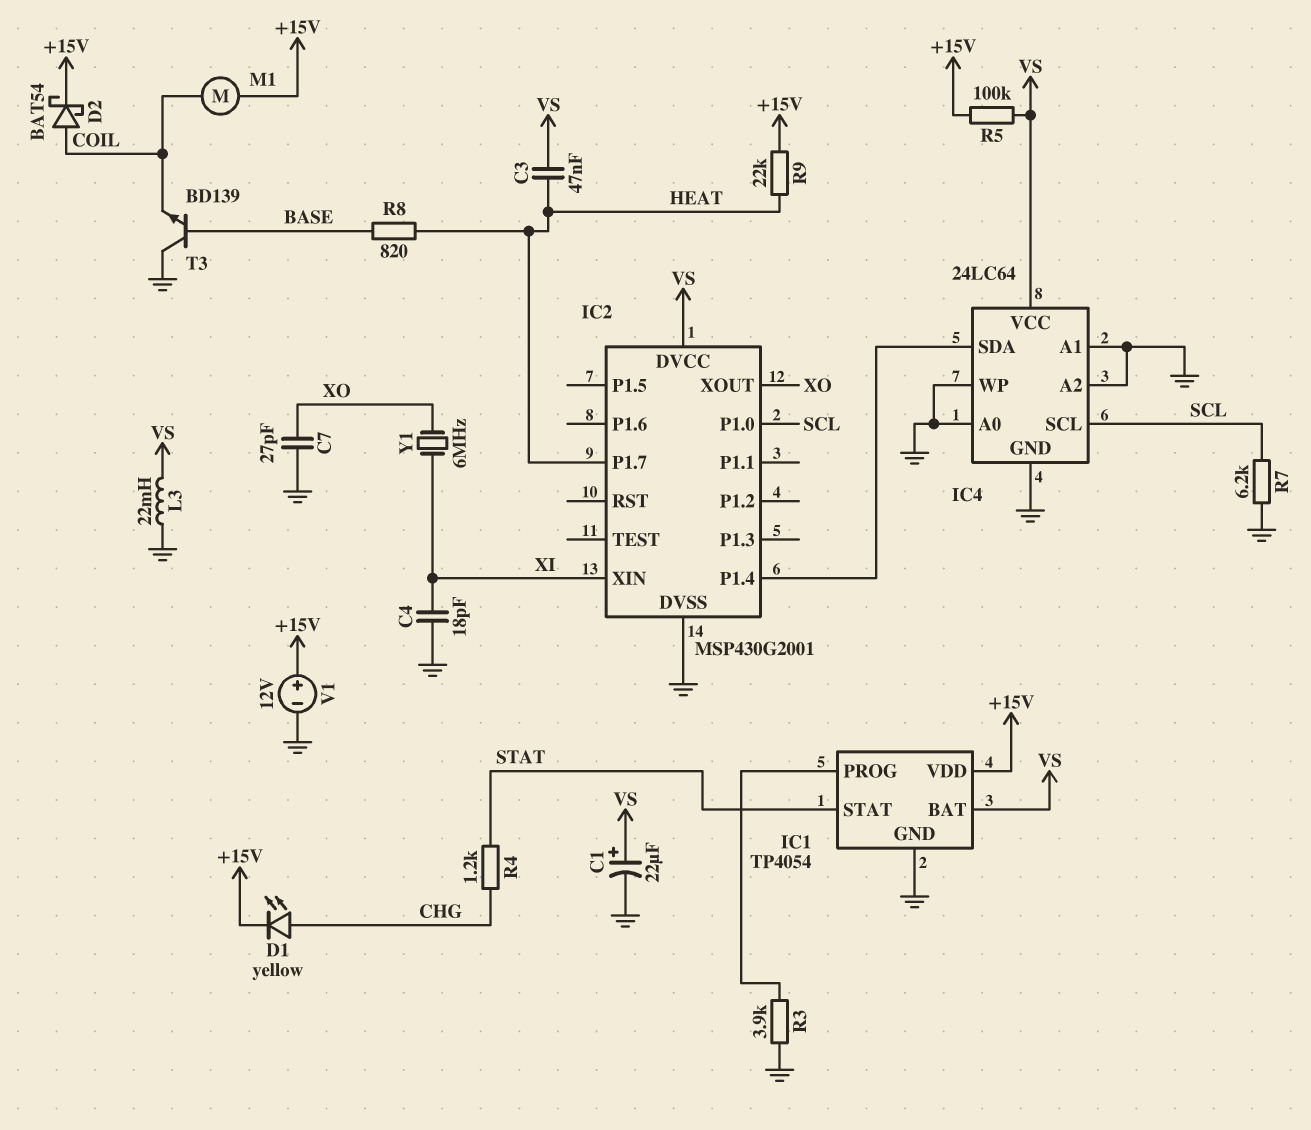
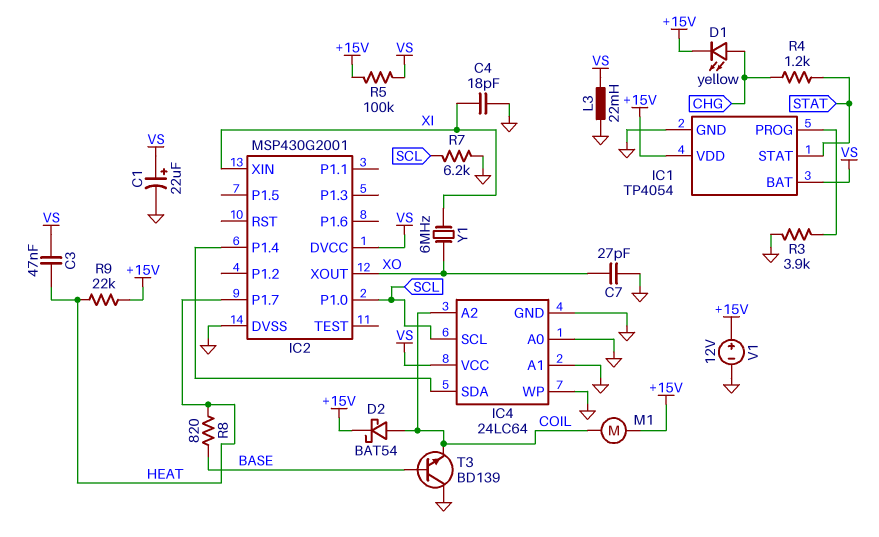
IC4 pin A2: GND -> COIL

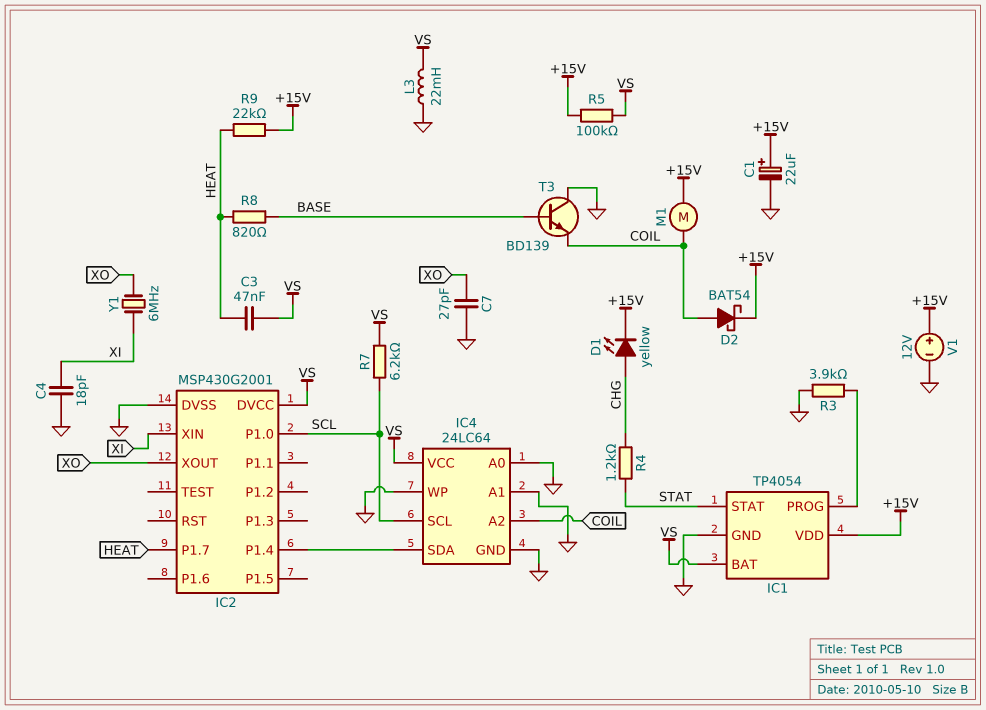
C1: 22uF (plus VS, minus GND) -> 22uF (plus +15V, minus GND)
R7: 6.2k (GND, SCL) -> 6.2k (SCL, VS)

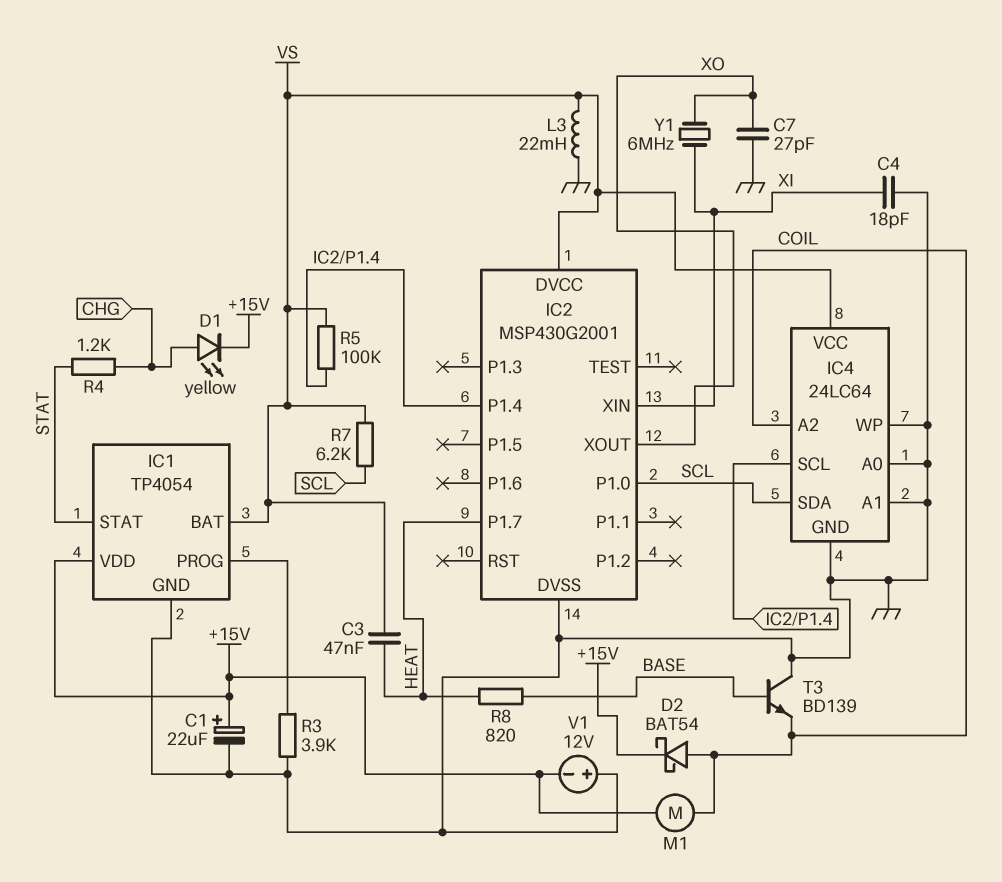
IC4 pin SCL: SCL -> IC2/P1.4
IC4 pin SDA: IC2/P1.4 -> SCL
R5: 100k (+15V, VS) -> 100k (IC2/P1.4, VS)
R9: 22k (+15V, HEAT) -> none
V1: 12V (plus +15V, minus GND) -> 12V (plus GND, minus +15V)

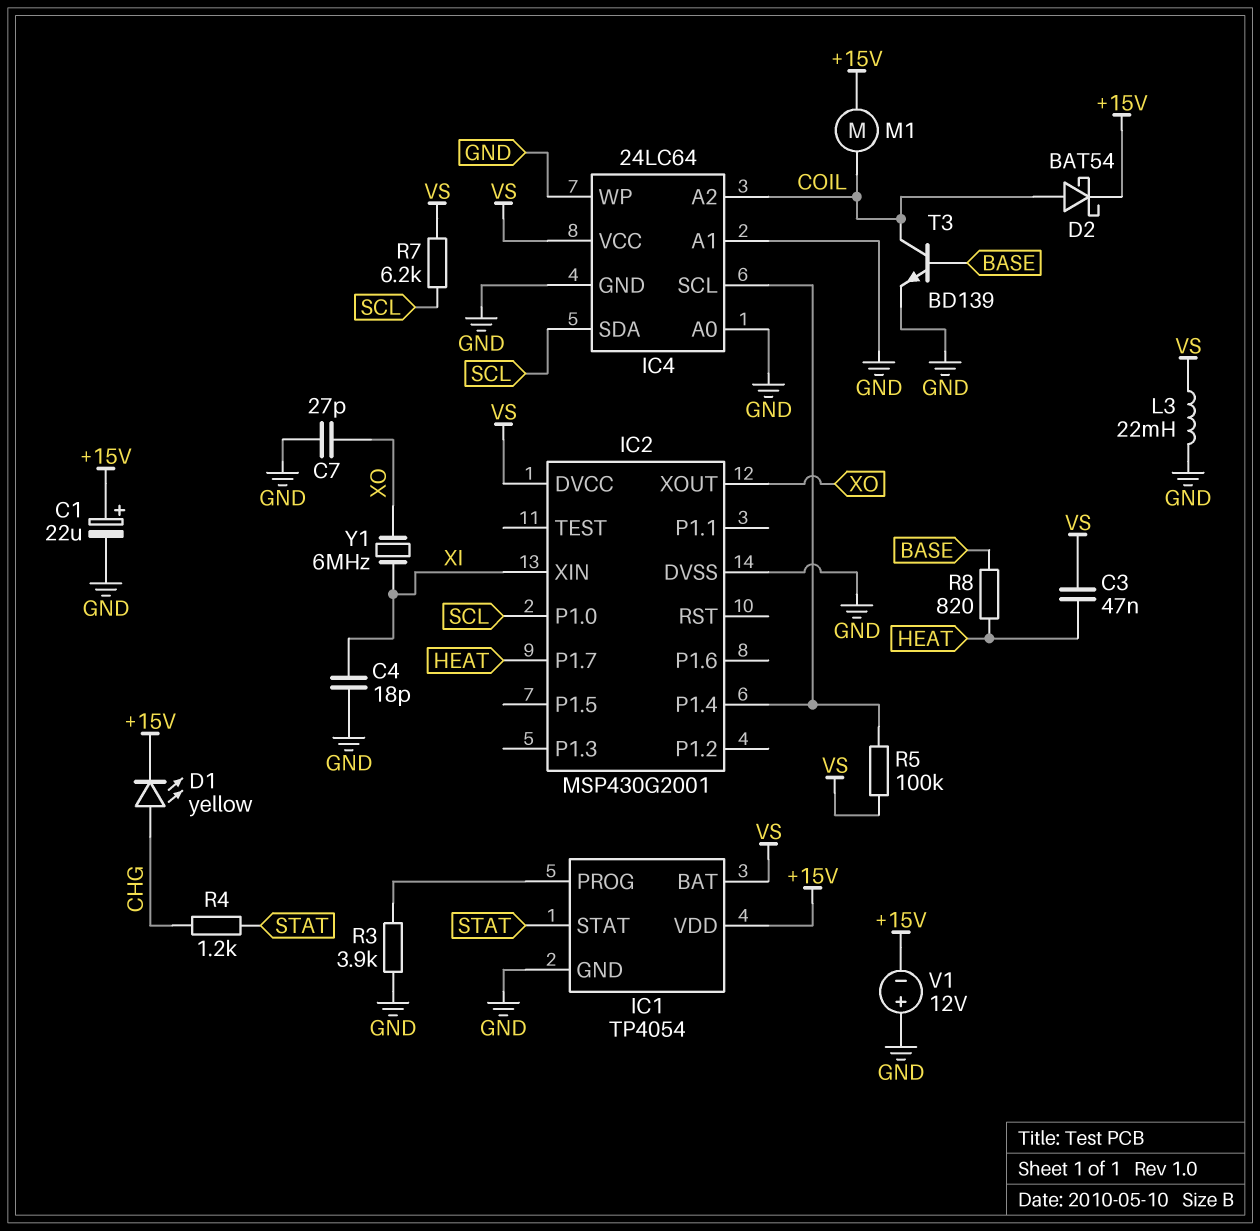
T3: NPN BD139 (B BASE, C GND, E COIL) -> NPN BD139 (B BASE, C COIL, E GND)

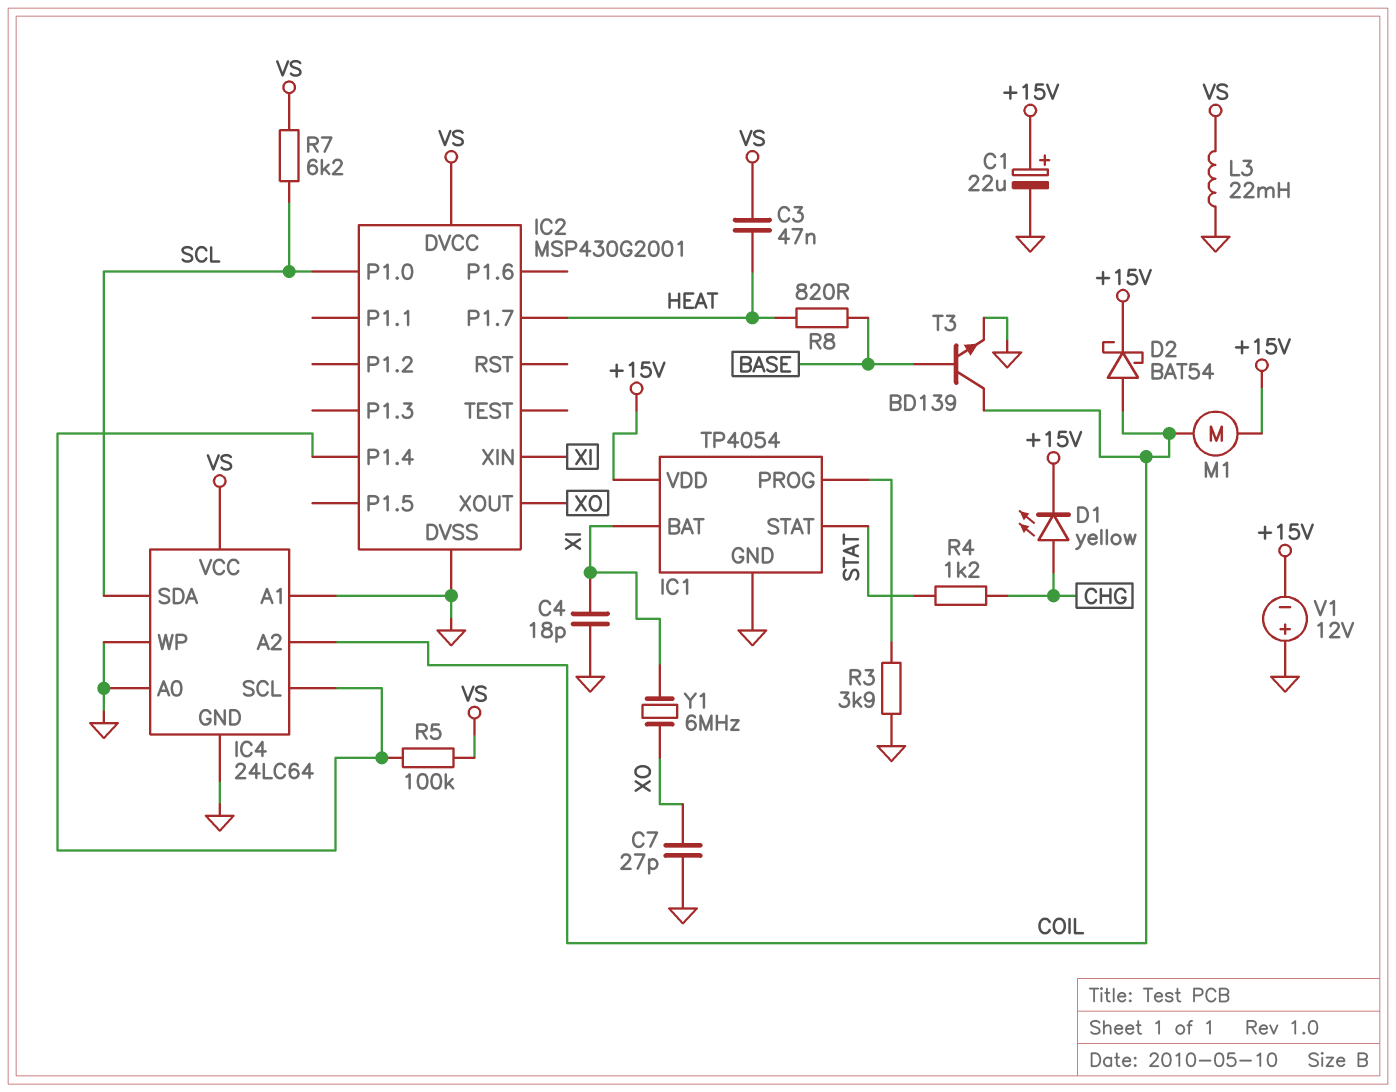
IC1 pin BAT: VS -> XI

